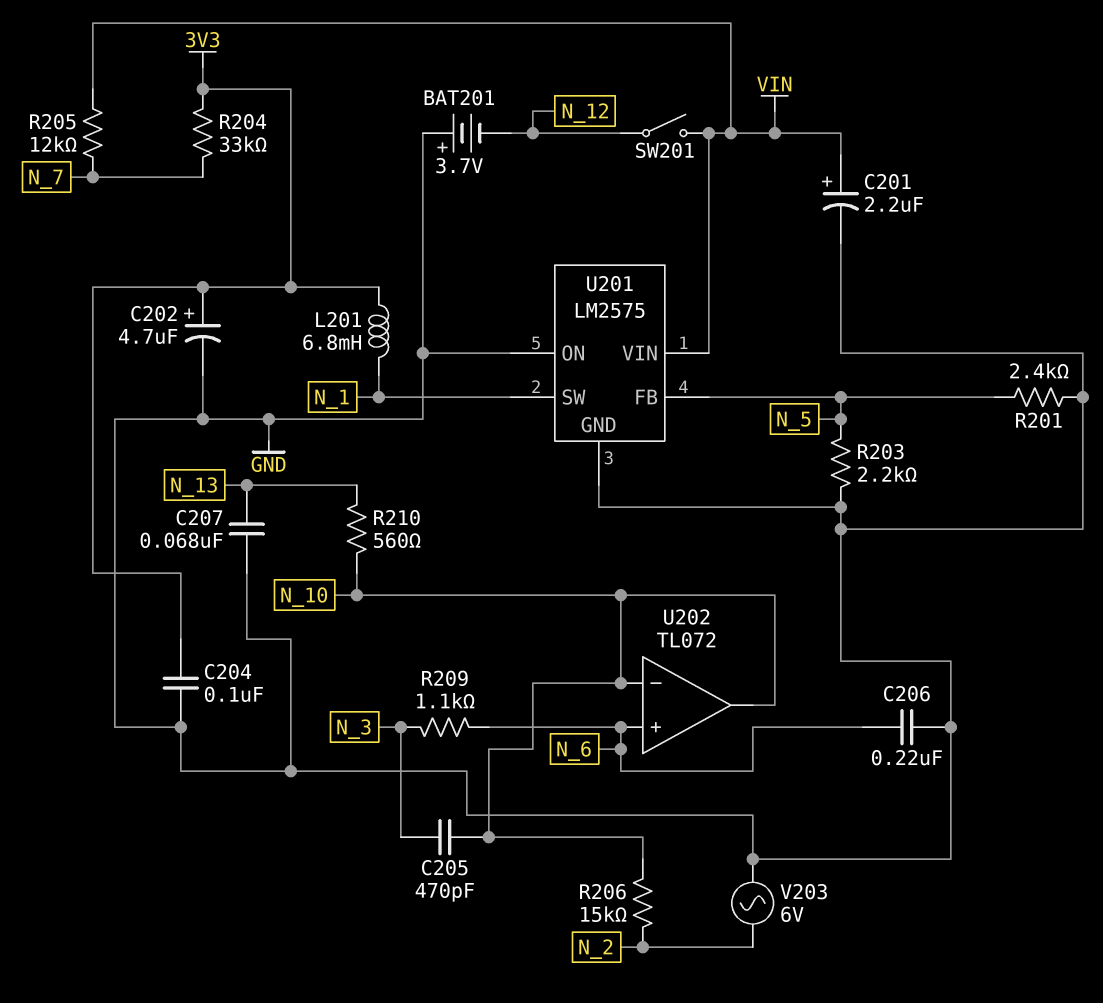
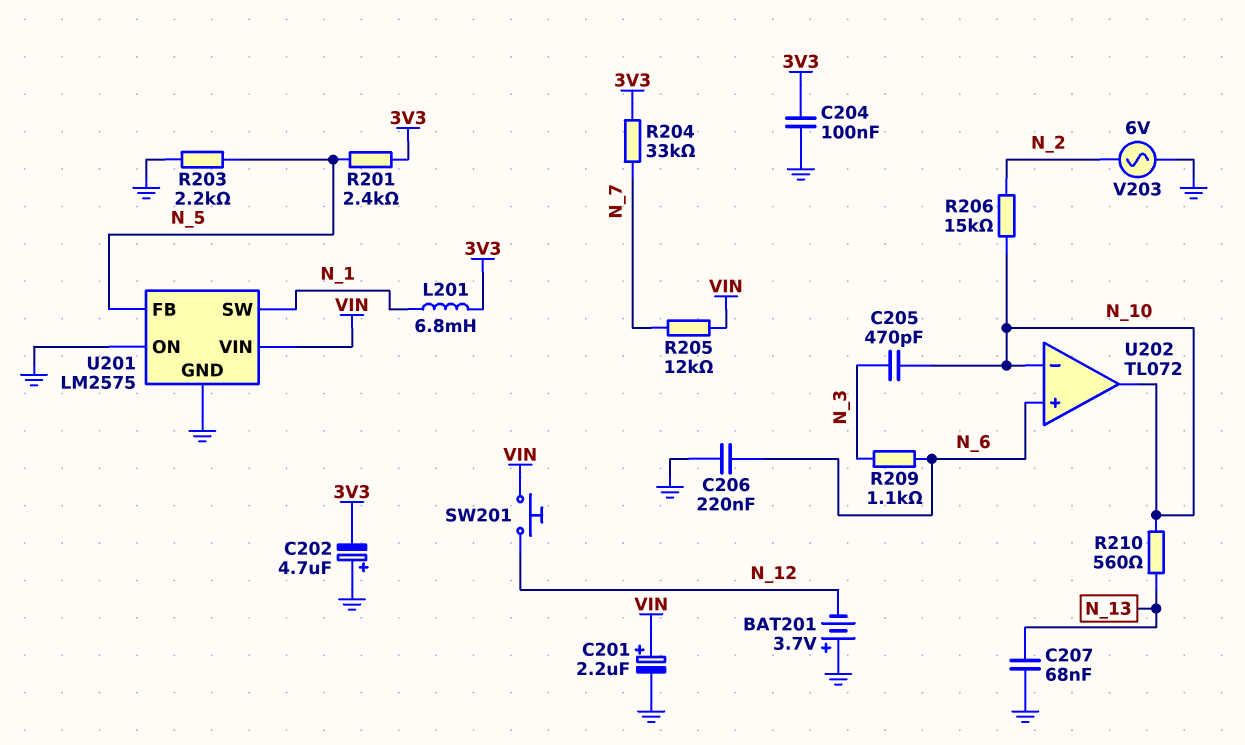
C202: 4.7uF (plus 3V3, minus GND) -> 4.7uF (plus GND, minus 3V3)
R201: 2.4k (GND, N_5) -> 2.4k (3V3, N_5)
SW201: switch (N_12, VIN) -> button (N_12, VIN)

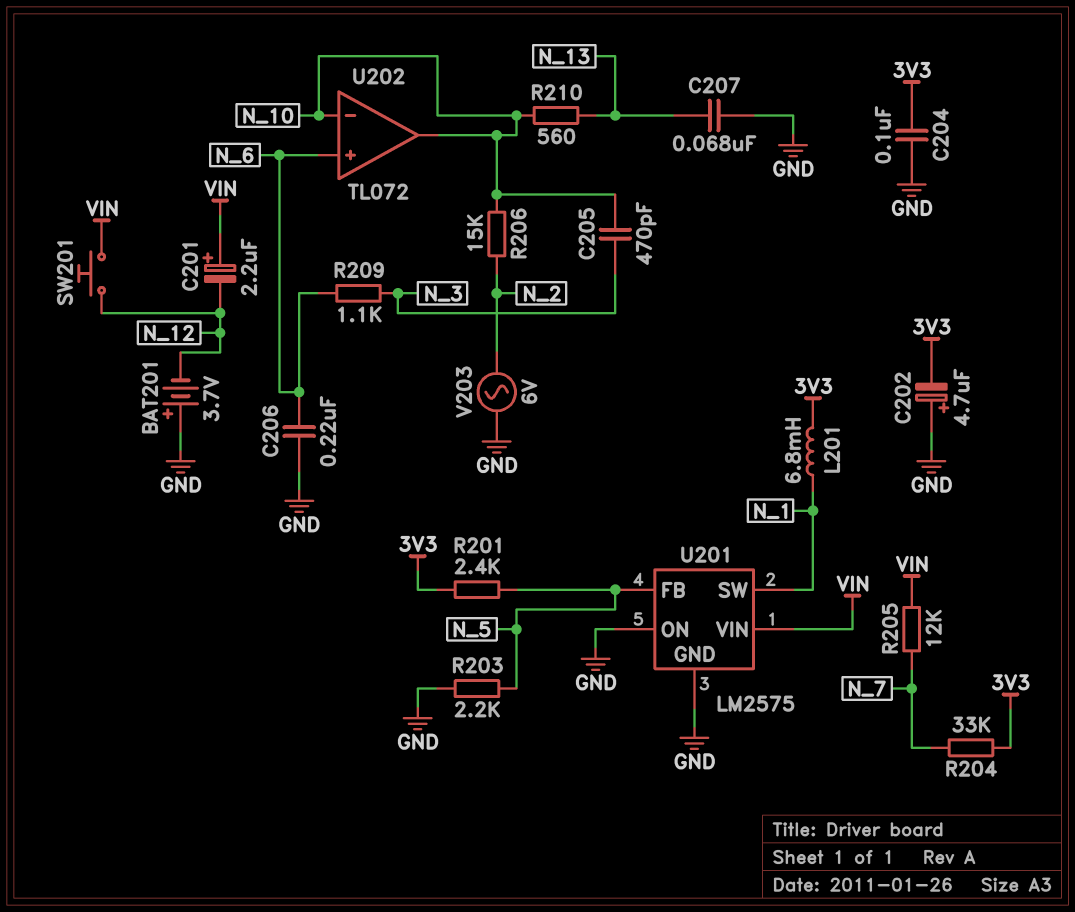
C201: 2.2uF (plus VIN, minus GND) -> 2.2uF (plus VIN, minus N_12)

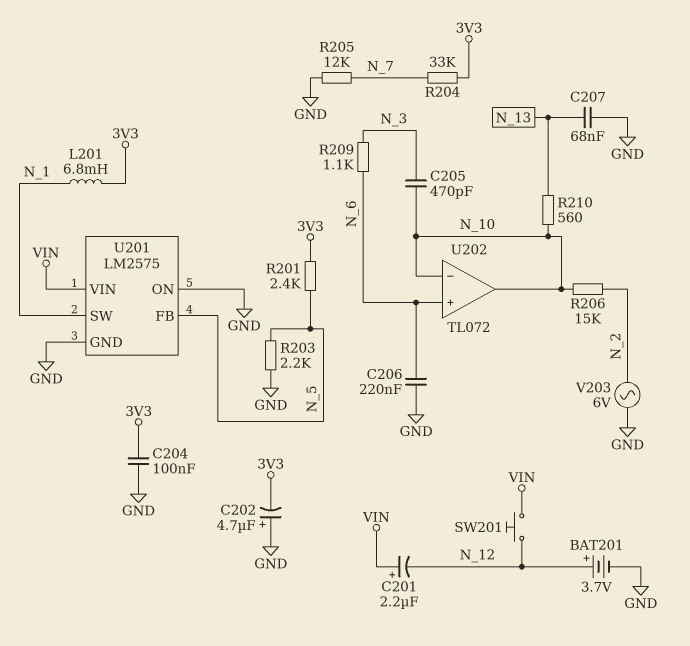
BAT201: 3.7V (plus GND, minus N_12) -> 3.7V (plus N_12, minus GND)
R205: 12k (N_7, VIN) -> 12k (GND, N_7)

